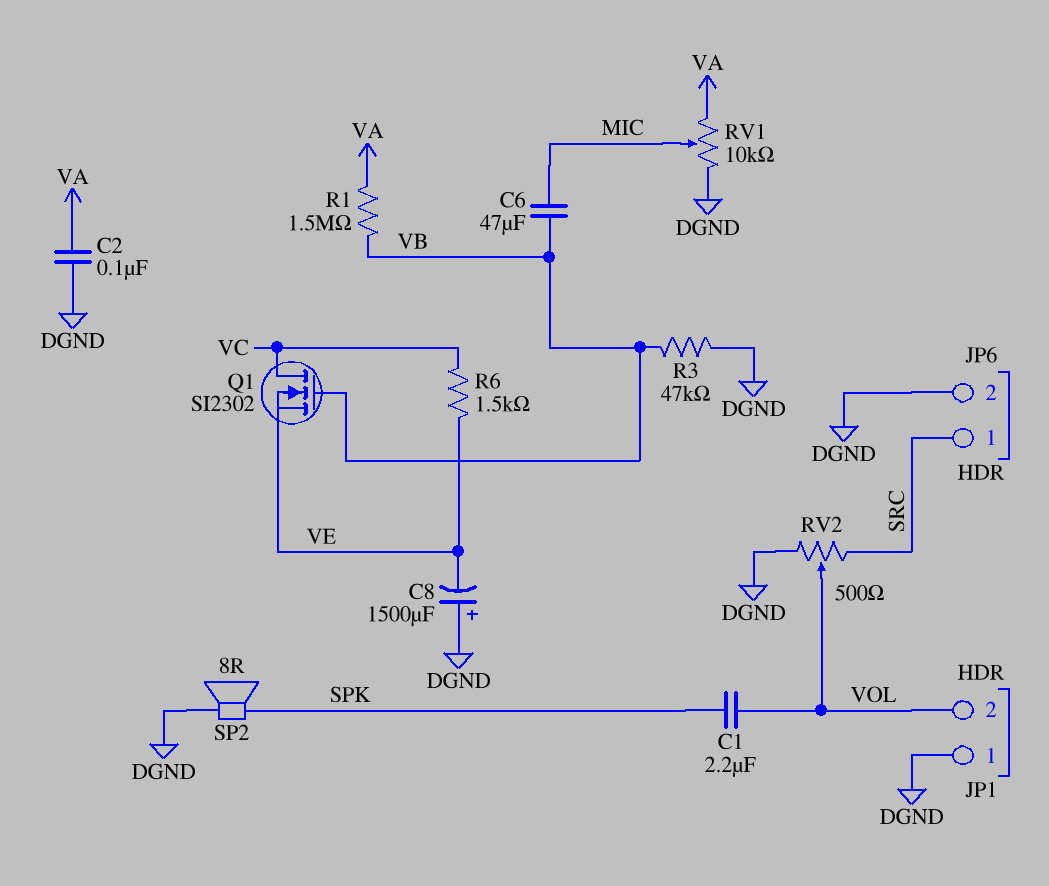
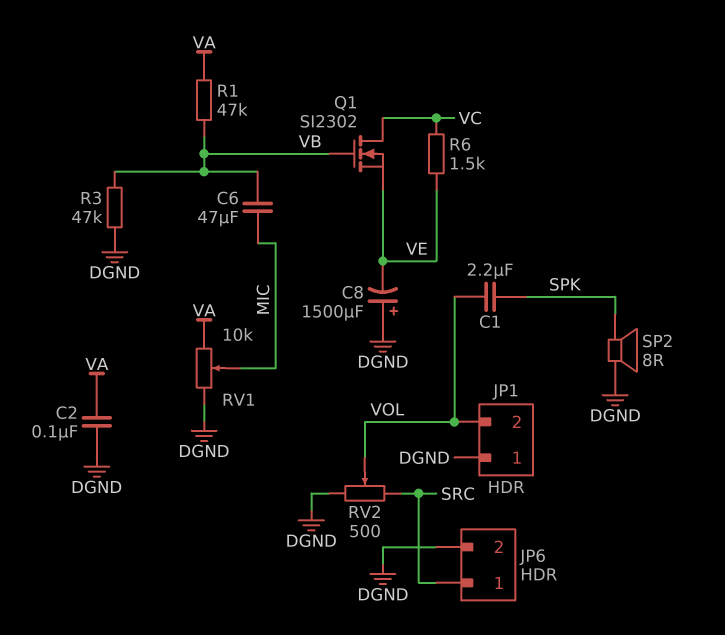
R1: 1.5M (VA, VB) -> 47k (VA, VB)

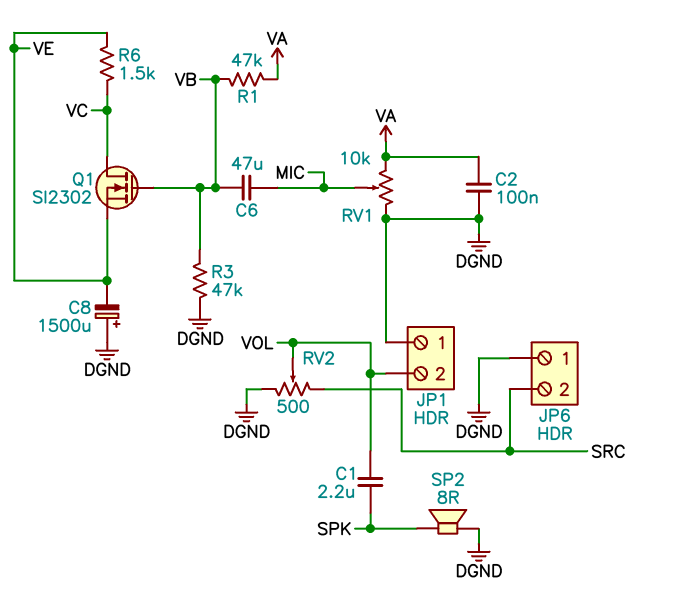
JP6 pin 1: SRC -> DGND
JP6 pin 2: DGND -> SRC

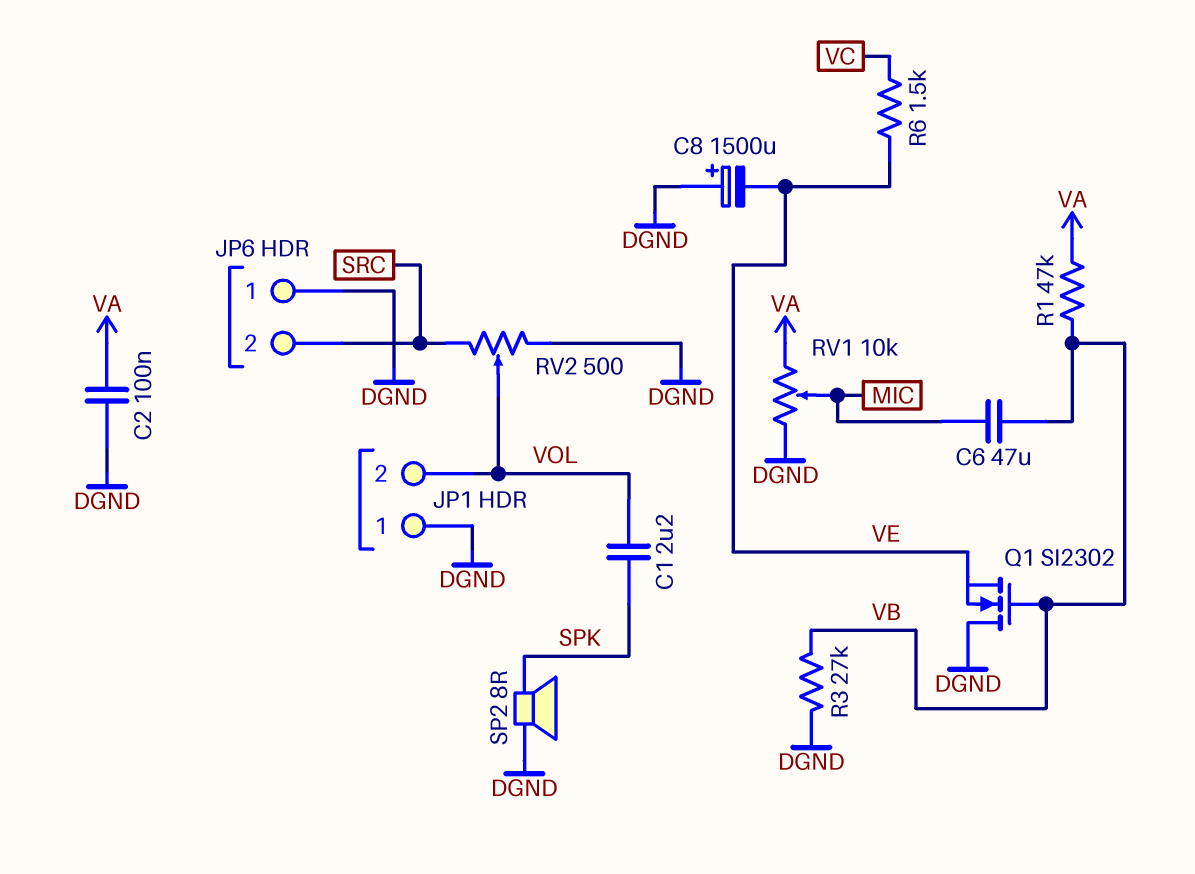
Q1: NMOS SI2302 (G VB, D VC, S VE) -> NMOS SI2302 (G VB, D DGND, S VE)
R3: 47k (DGND, VB) -> 27k (DGND, VB)

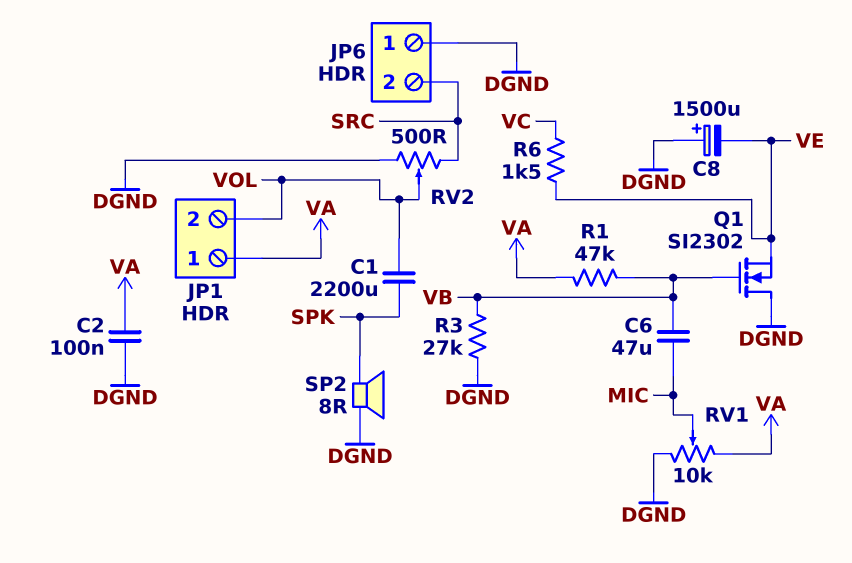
C1: 2.2uF (SPK, VOL) -> 2200uF (SPK, VOL)
JP1 pin 1: DGND -> VA

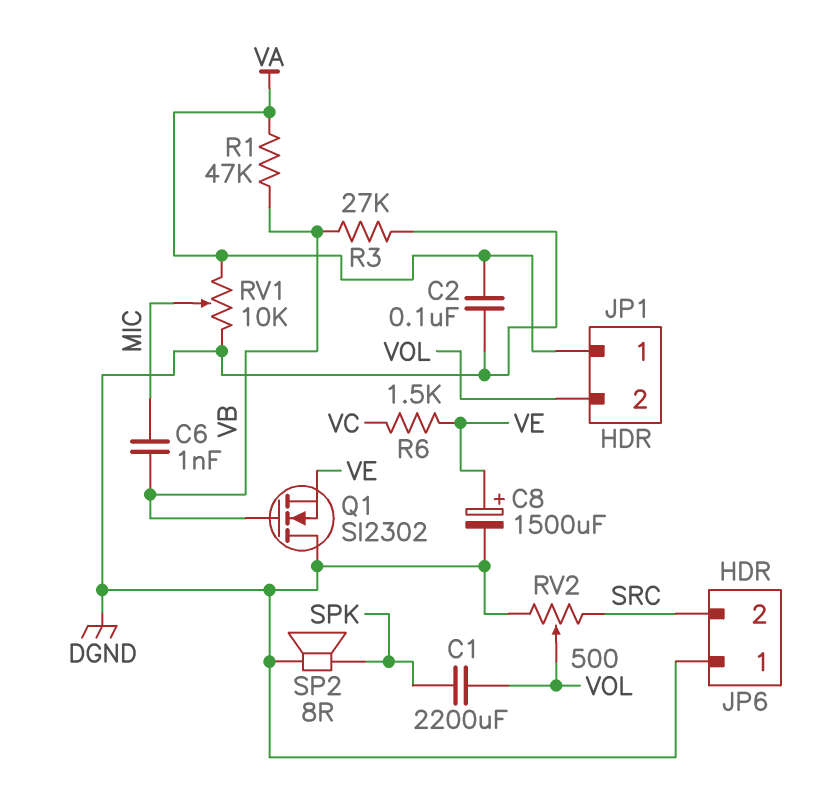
C6: 47uF (MIC, VB) -> 1nF (MIC, VB)
C8: 1500uF (plus DGND, minus VE) -> 1500uF (plus VE, minus DGND)

